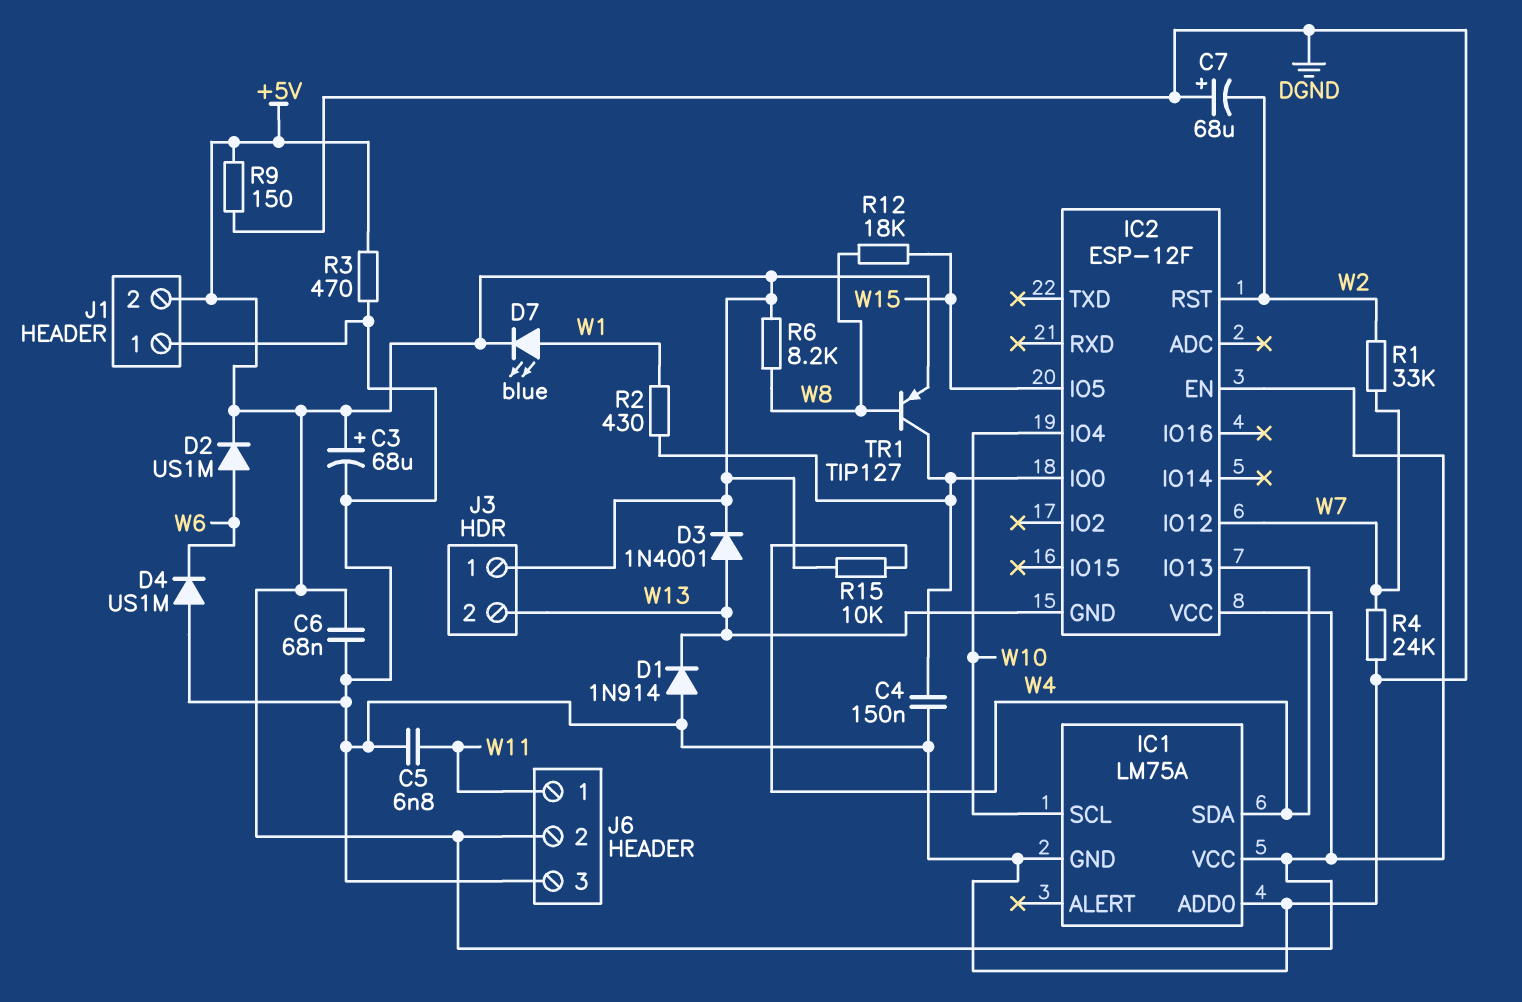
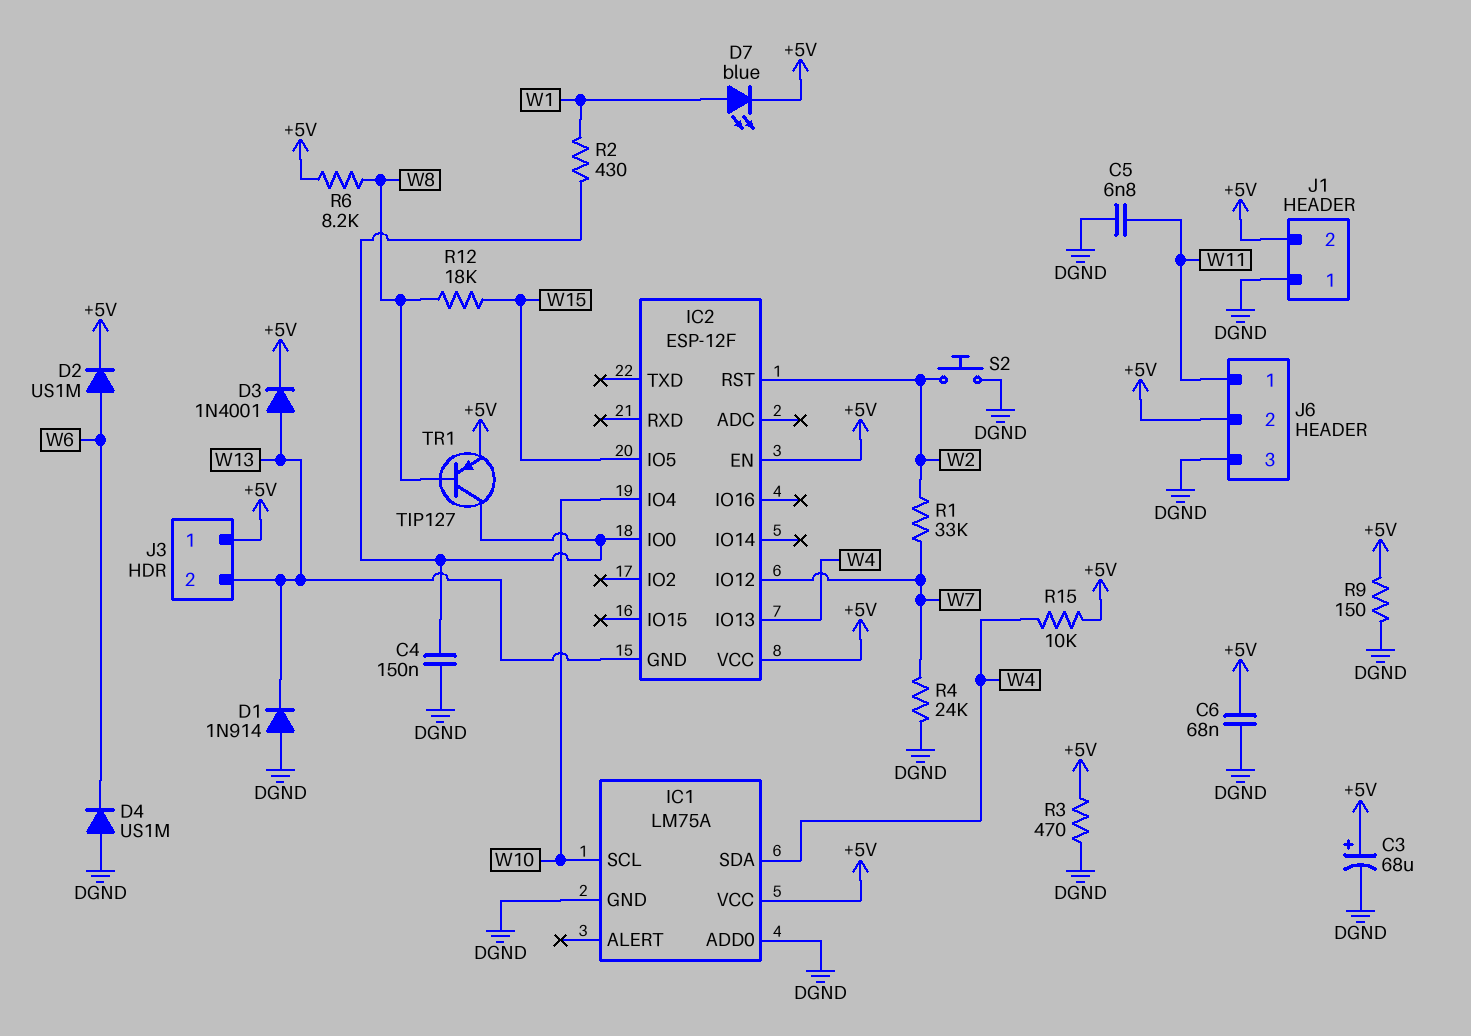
C7: 68uF (plus DGND, minus W2) -> none
S2: none -> button (DGND, W2)

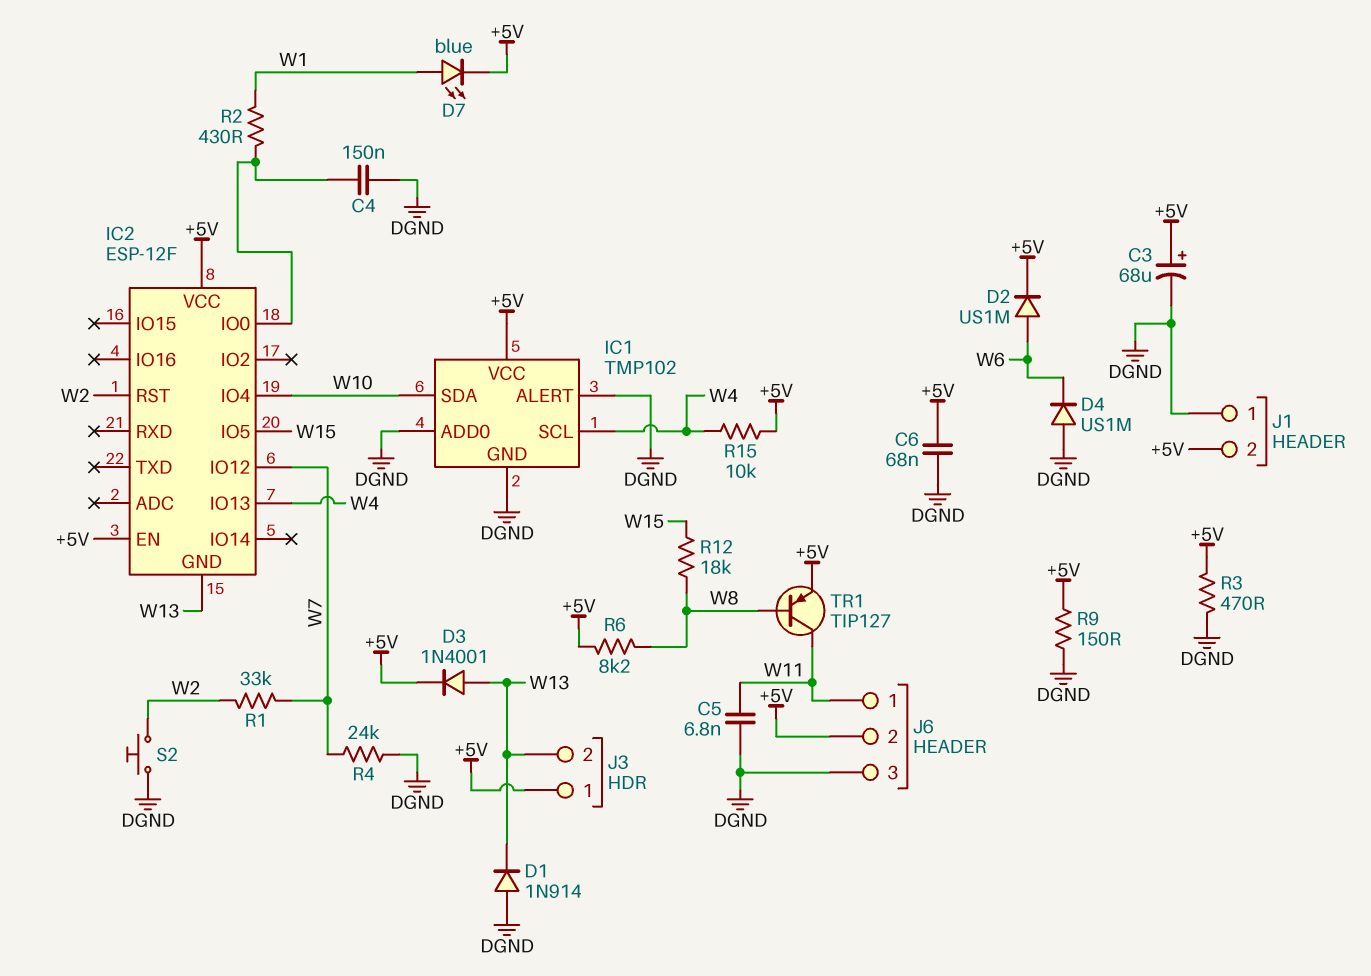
IC1: LM75A -> TMP102
IC1 pin ALERT: none -> DGND
IC1 pin SCL: W10 -> W4
IC1 pin SDA: W4 -> W10
TR1: PNP TIP127 (B W8, C IC2/IO0, E +5V) -> PNP TIP127 (B W8, C W11, E +5V)

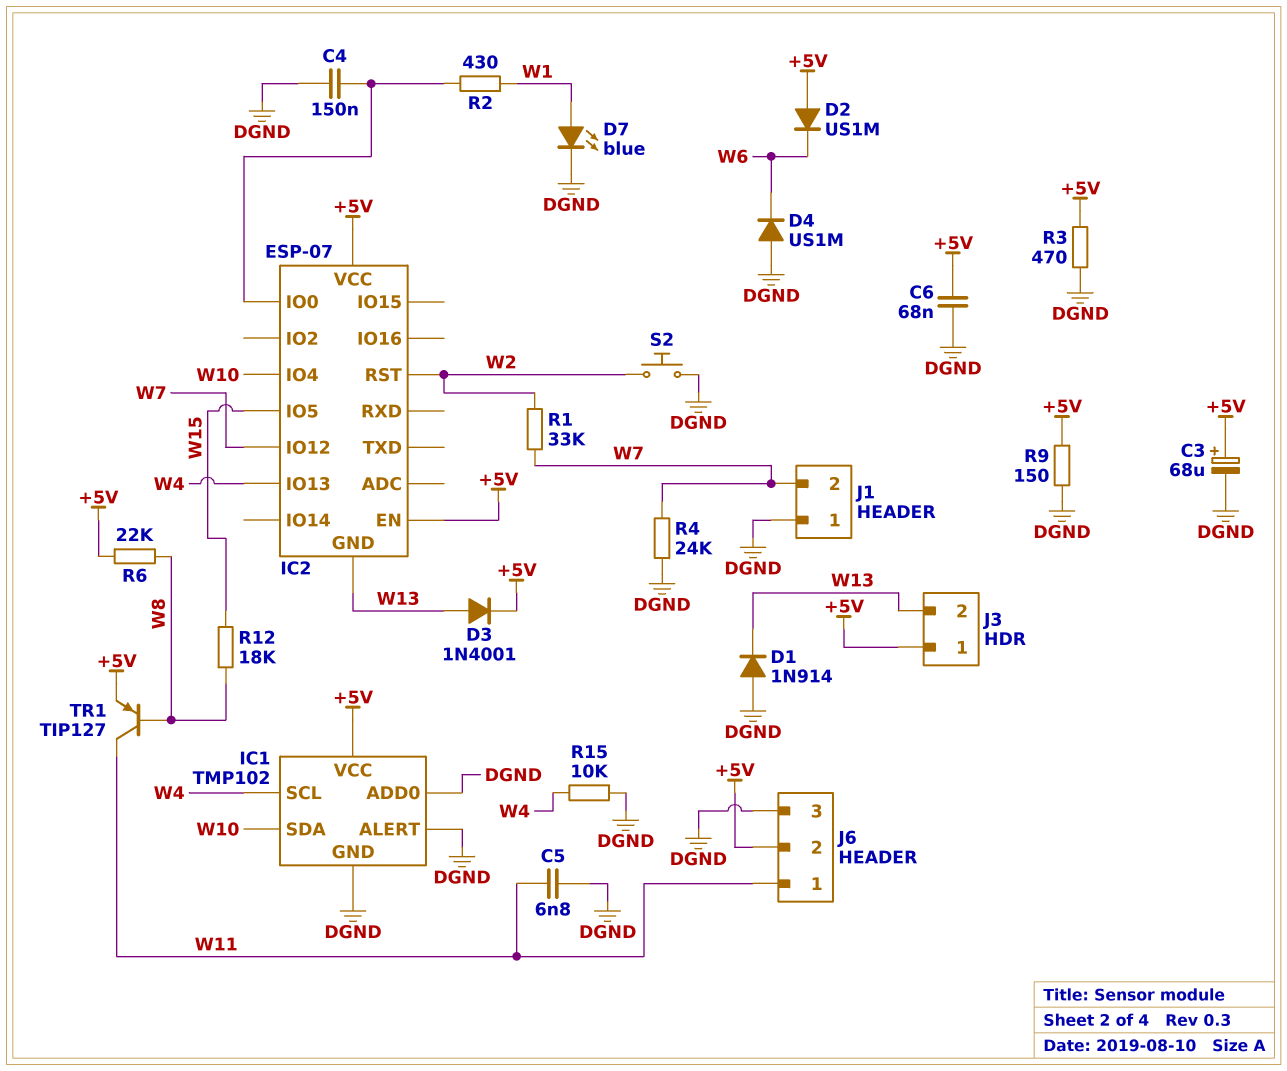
D2: diode US1M (A W6, K +5V) -> diode US1M (A +5V, K W6)
D7: LED blue (A W1, K +5V) -> LED blue (A W1, K DGND)
IC2: ESP-12F -> ESP-07
J1 pin 2: +5V -> W7
R6: 8.2k (+5V, W8) -> 22k (+5V, W8)
R15: 10k (+5V, W4) -> 10k (DGND, W4)

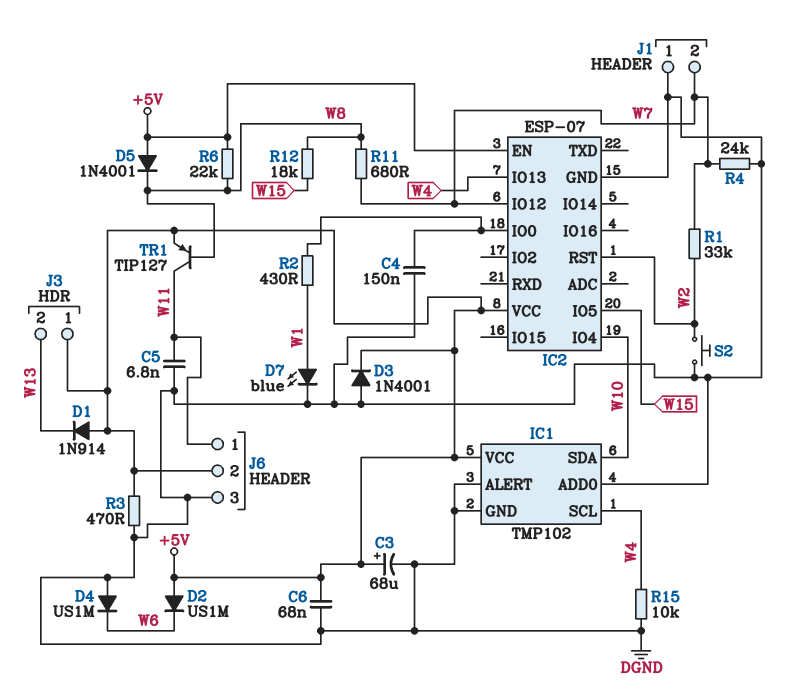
D1: diode 1N914 (A DGND, K W13) -> diode 1N914 (A +5V, K W13)
D3: diode 1N4001 (A W13, K +5V) -> diode 1N4001 (A DGND, K +5V)
D5: none -> diode 1N4001 (A +5V, K W8)
IC2 pin GND: W13 -> DGND
R9: 150 (+5V, DGND) -> none
R11: none -> 680 (W7, W8)

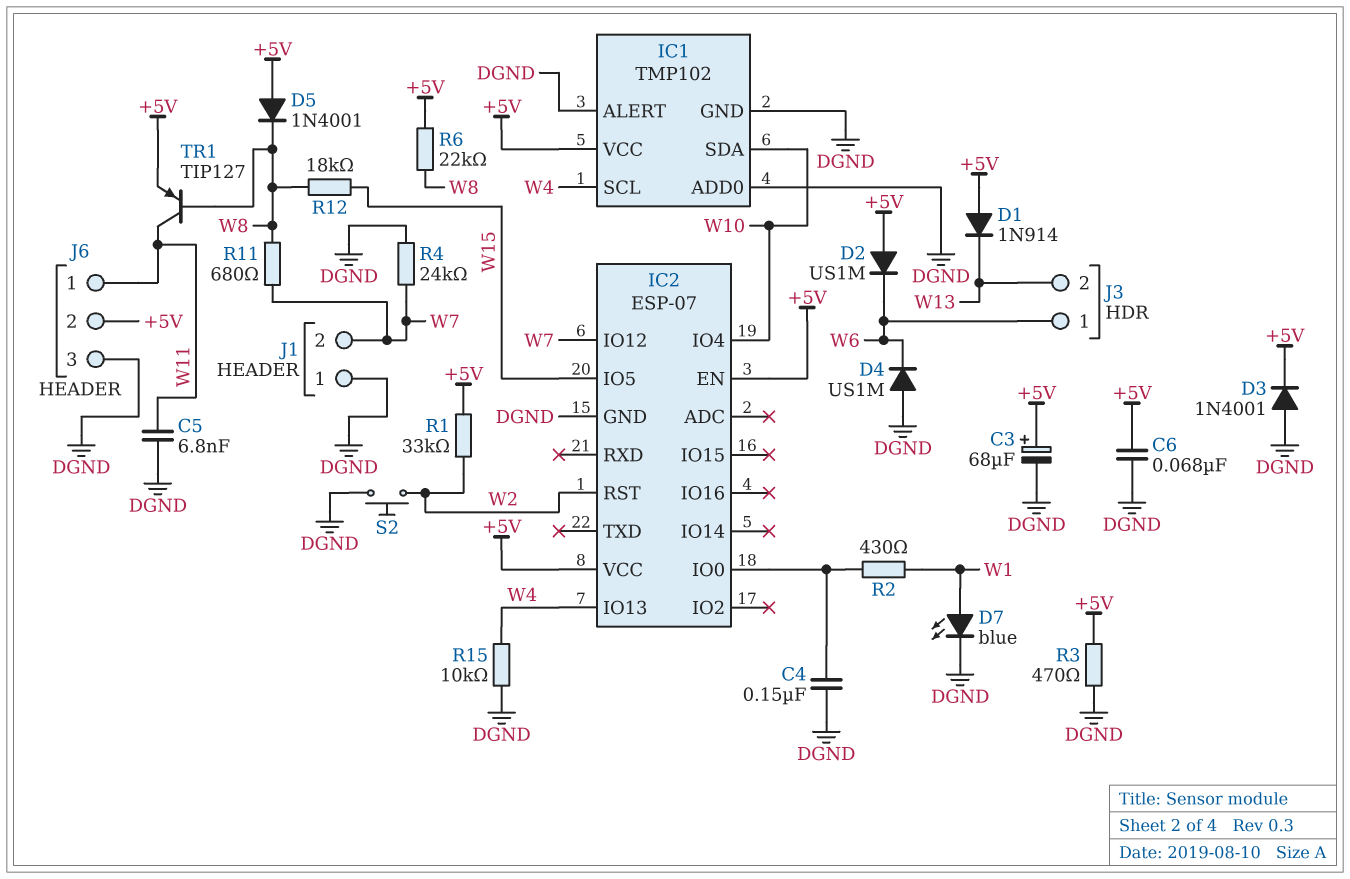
J3 pin 1: +5V -> W6
R1: 33k (W2, W7) -> 33k (+5V, W2)

